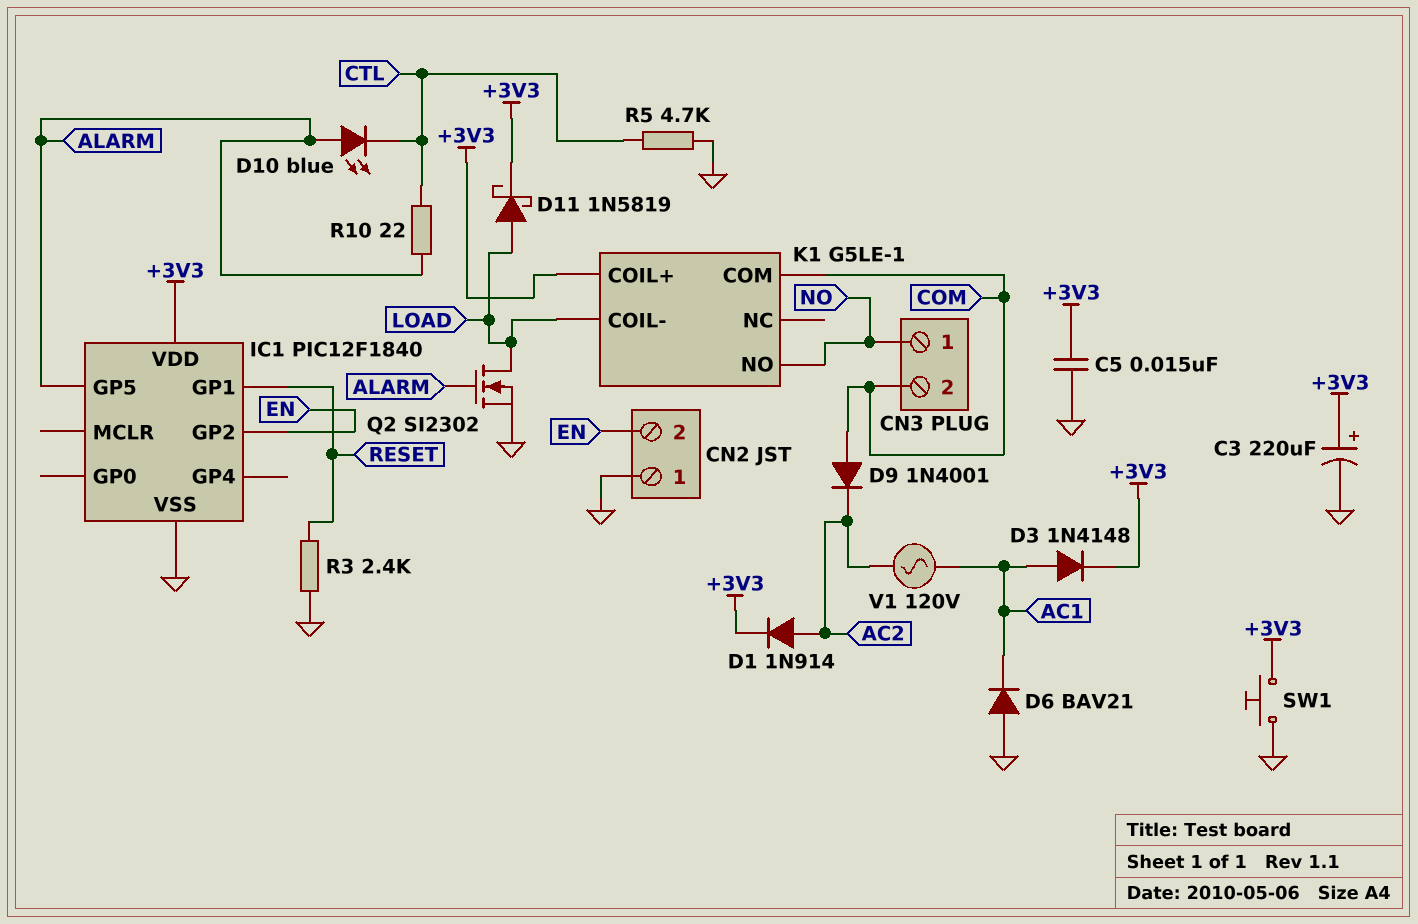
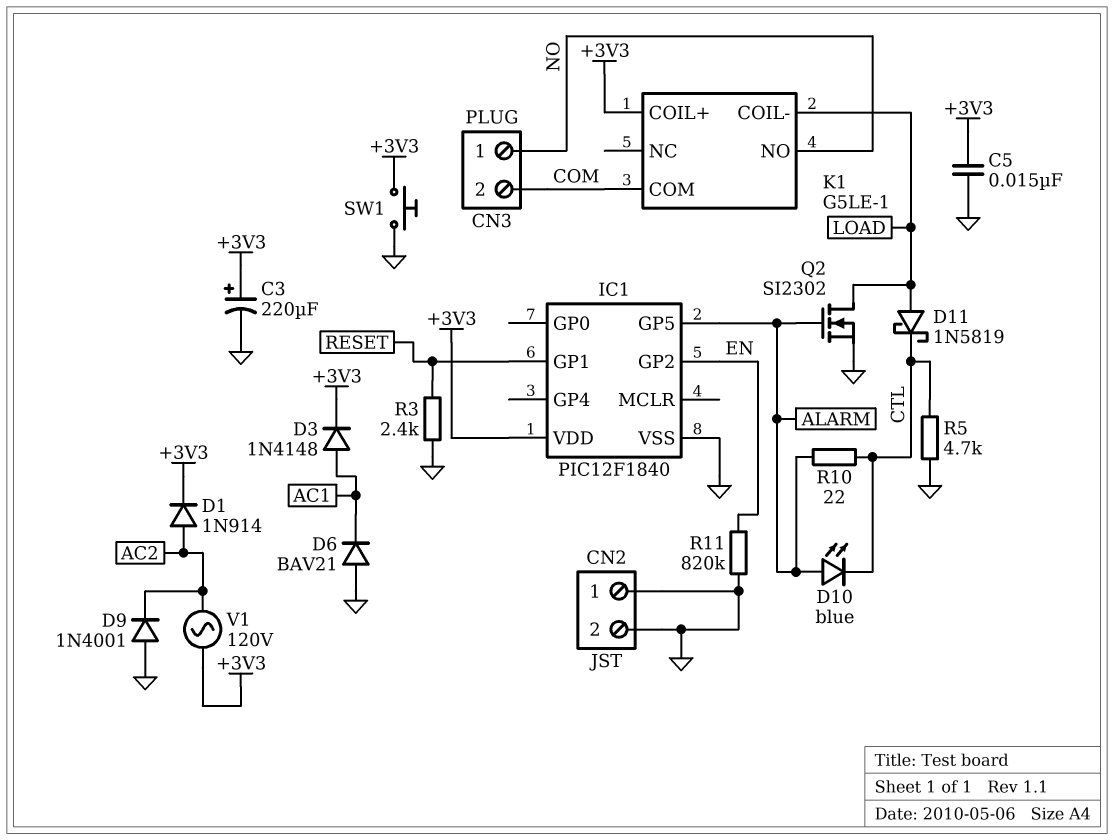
CN2 pin 2: EN -> GND
D9: diode 1N4001 (A COM, K AC2) -> diode 1N4001 (A GND, K AC2)
D11: schottky 1N5819 (A LOAD, K +3V3) -> schottky 1N5819 (A LOAD, K CTL)
R11: none -> 820k (EN, GND)
V1: AC 120V (AC1, AC2) -> AC 120V (+3V3, AC2)

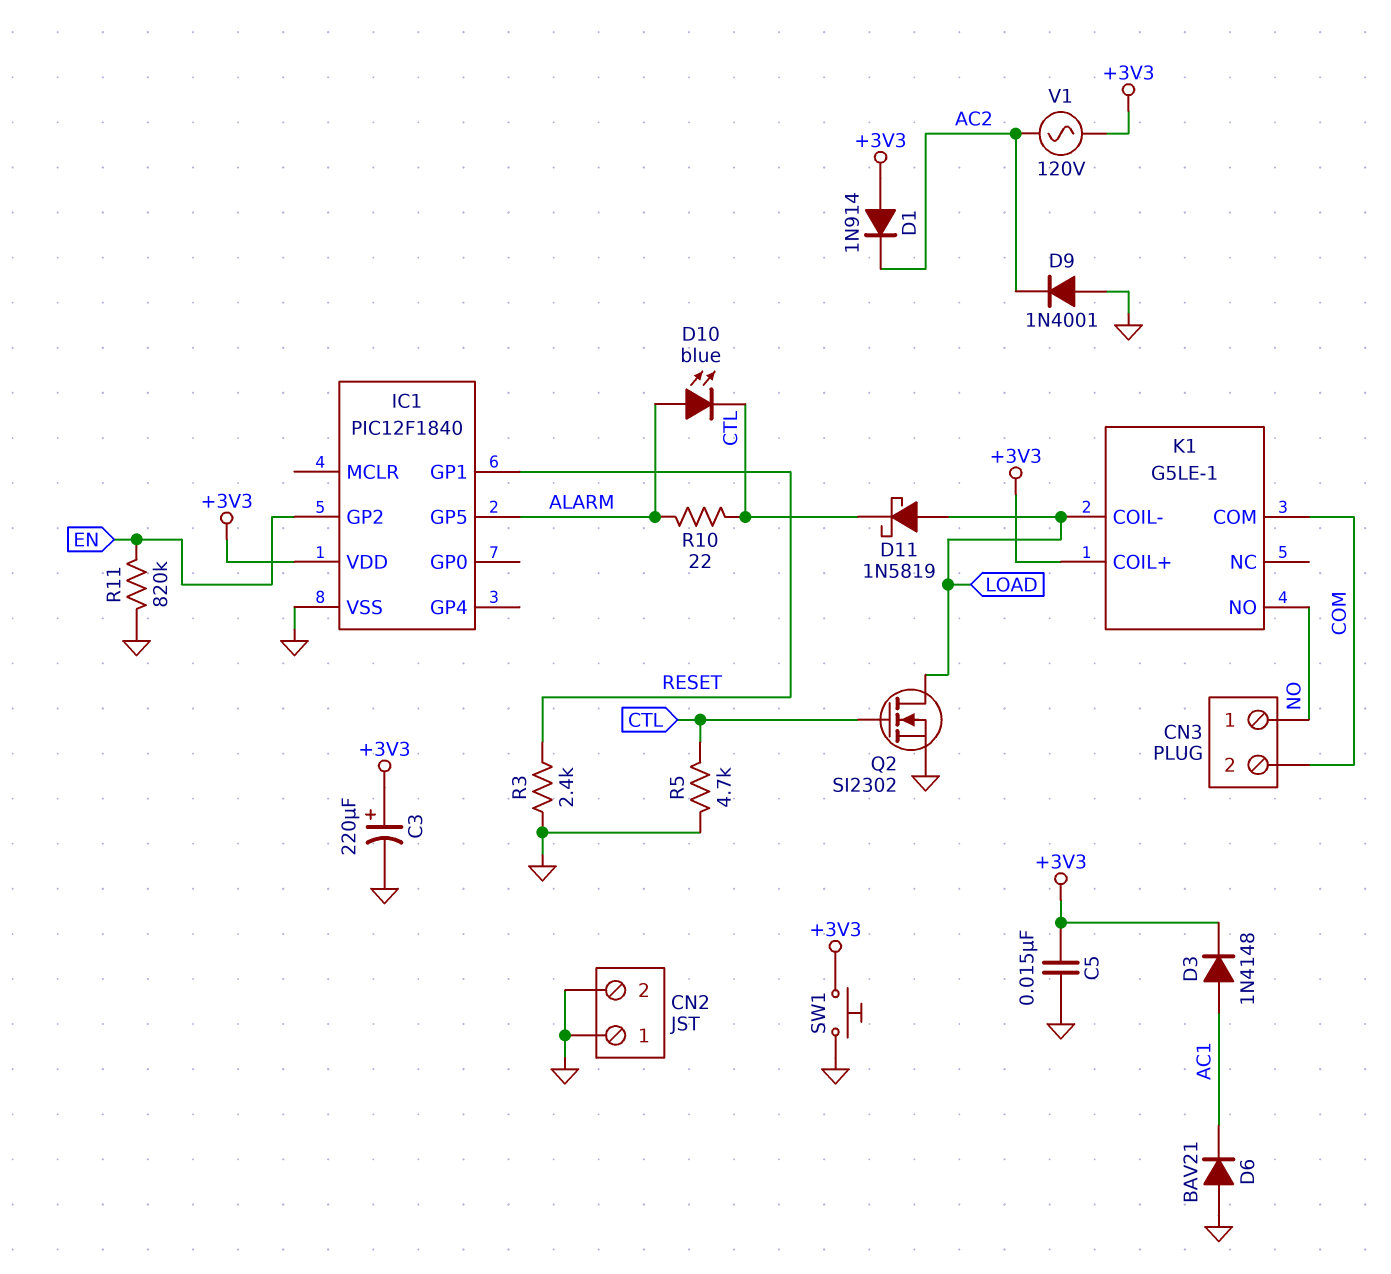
D1: diode 1N914 (A AC2, K +3V3) -> diode 1N914 (A +3V3, K AC2)
Q2: NMOS SI2302 (G ALARM, D LOAD, S GND) -> NMOS SI2302 (G CTL, D LOAD, S GND)

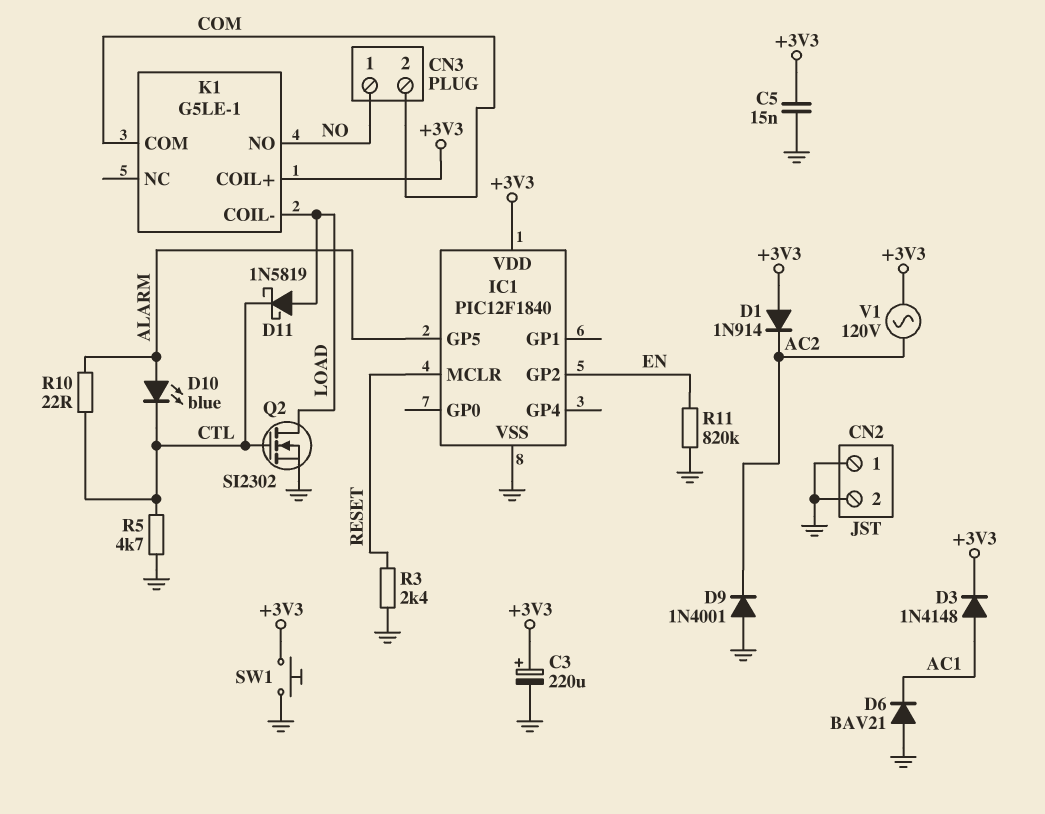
IC1 pin GP1: RESET -> none
IC1 pin MCLR: none -> RESET

